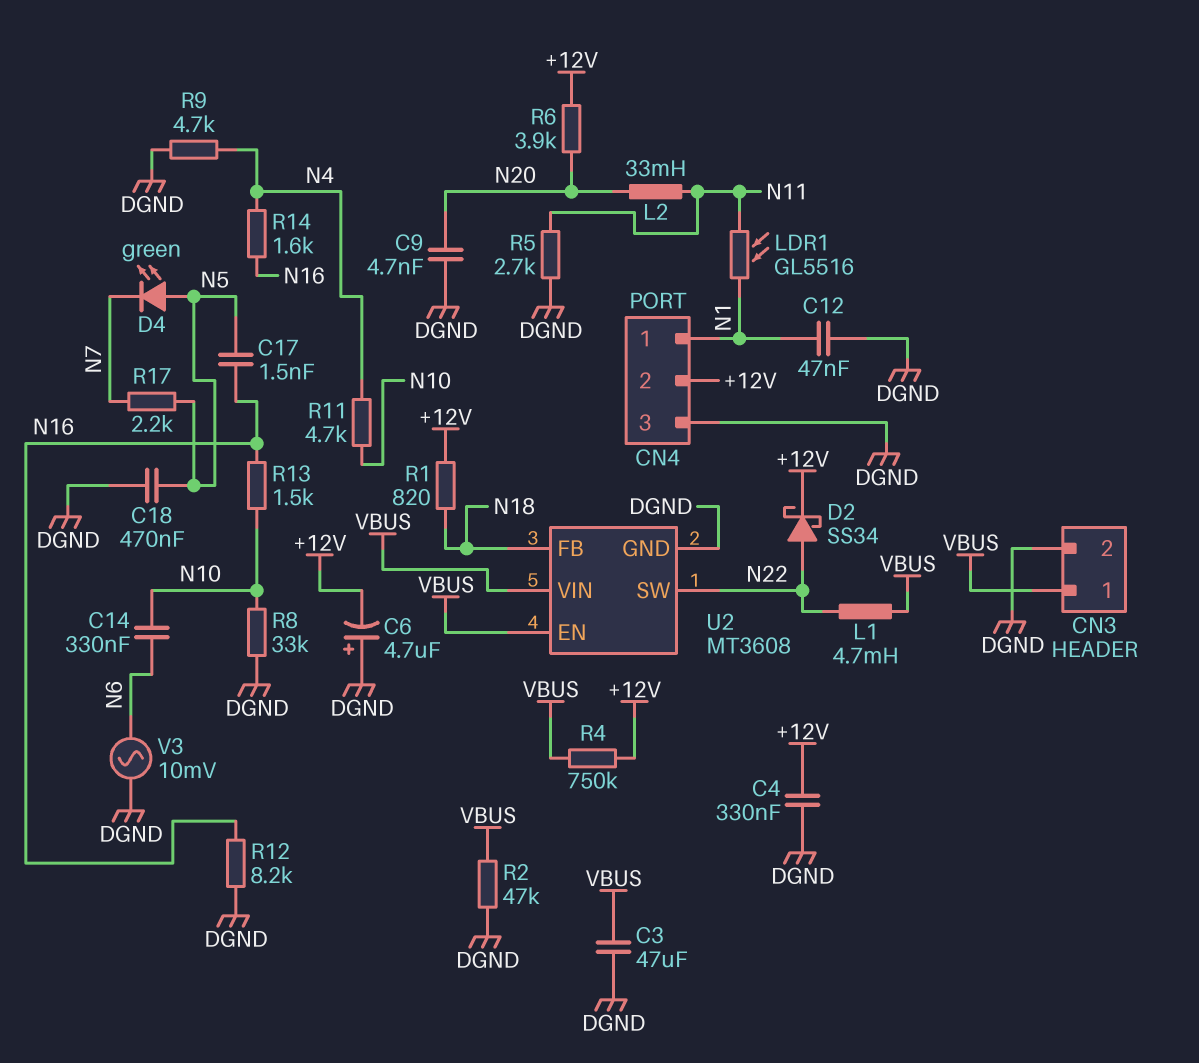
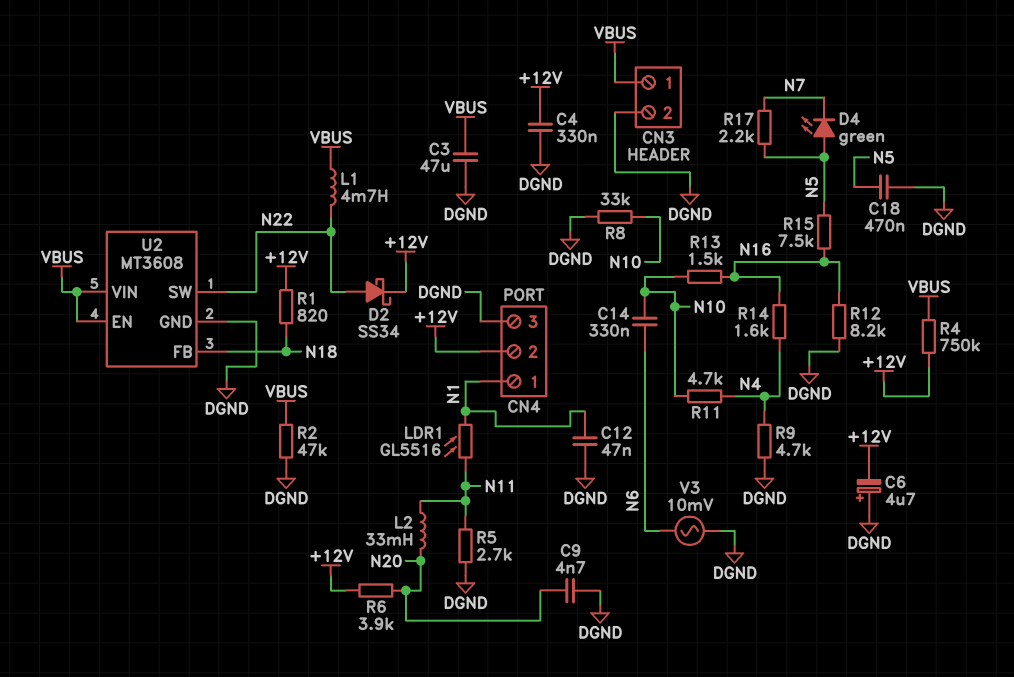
C17: 1.5nF (N5, N16) -> none
R15: none -> 7.5k (N5, N16)

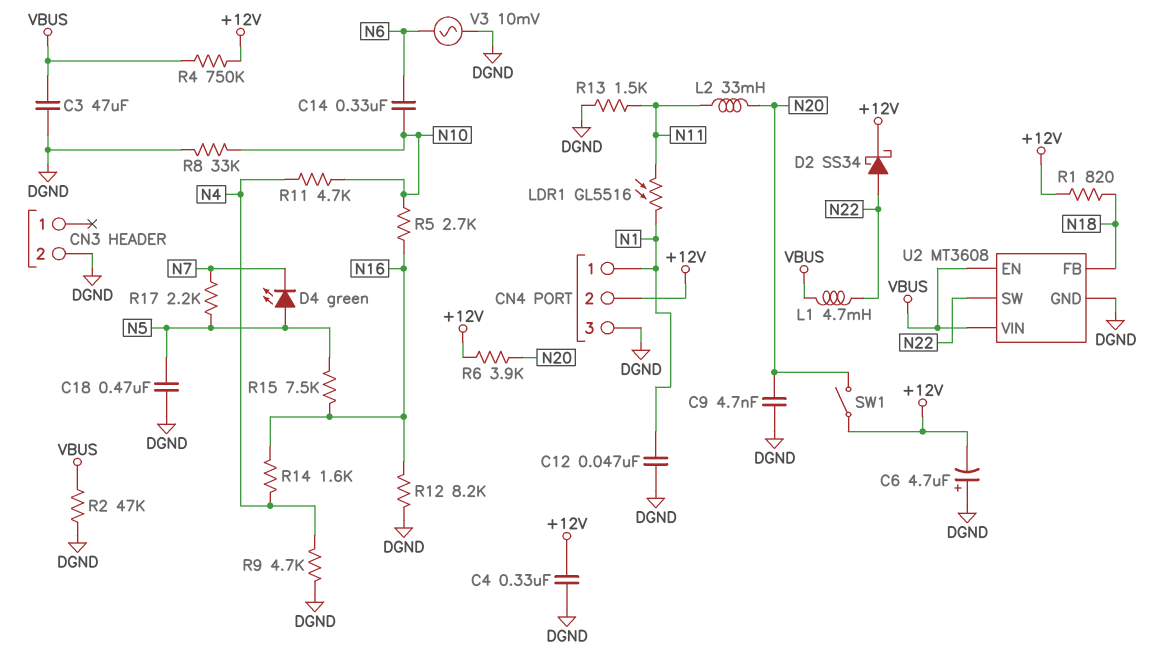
CN3 pin 1: VBUS -> none
R5: 2.7k (DGND, N11) -> 2.7k (N10, N16)
R13: 1.5k (N10, N16) -> 1.5k (DGND, N11)
SW1: none -> switch (+12V, N20)

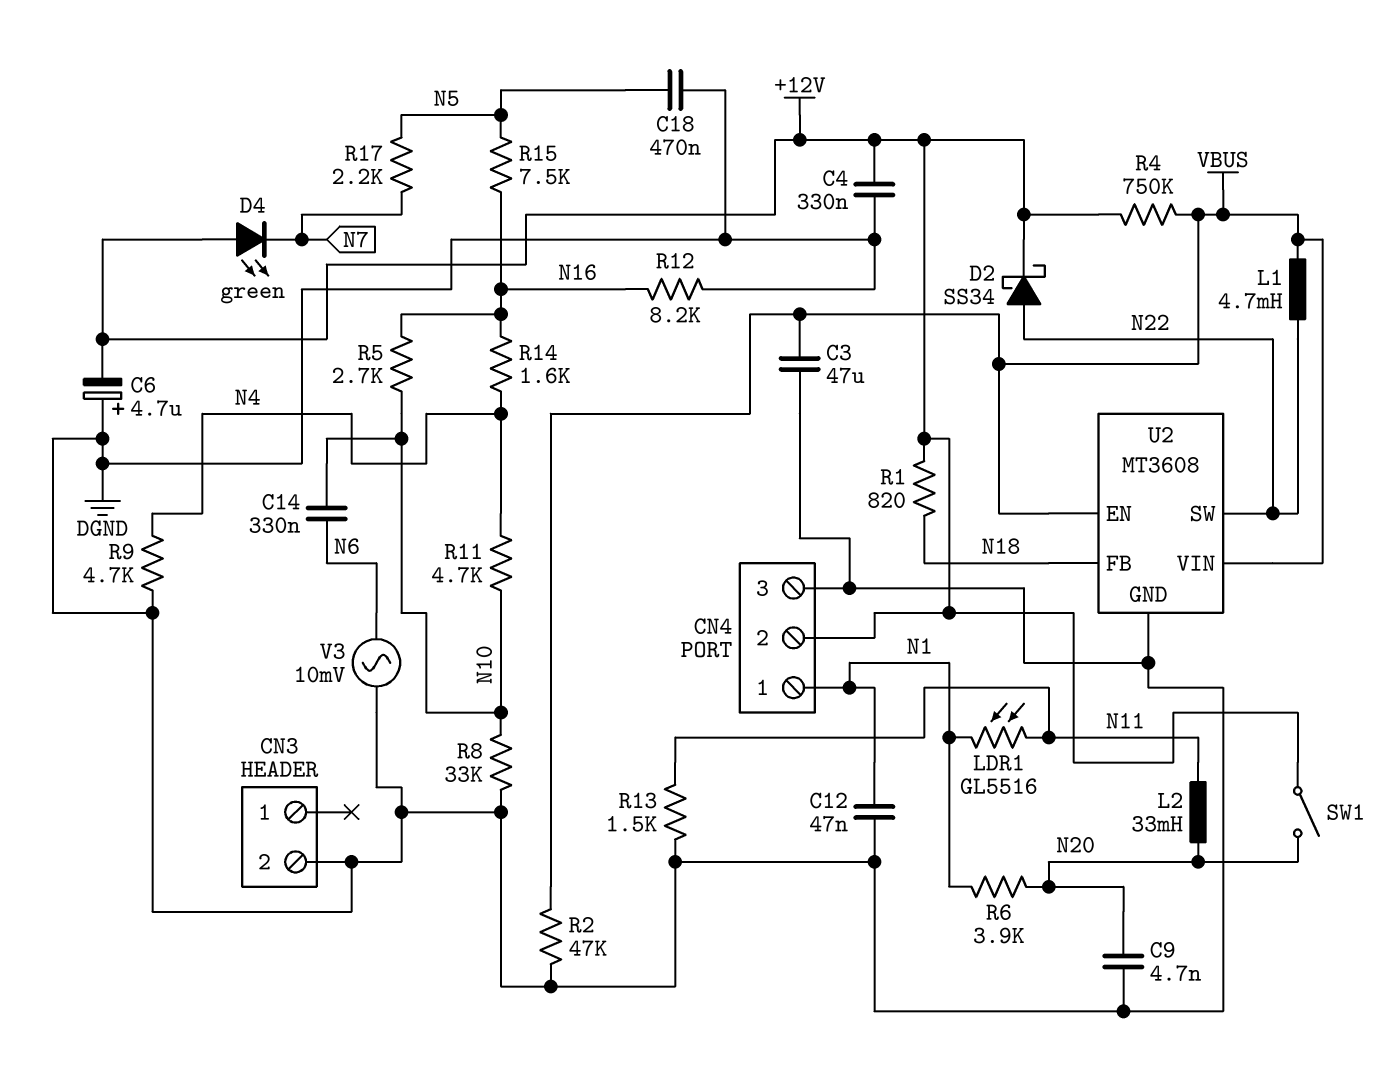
D4: LED green (A N5, K N7) -> LED green (A +12V, K N7)
R6: 3.9k (+12V, N20) -> 3.9k (N1, N20)

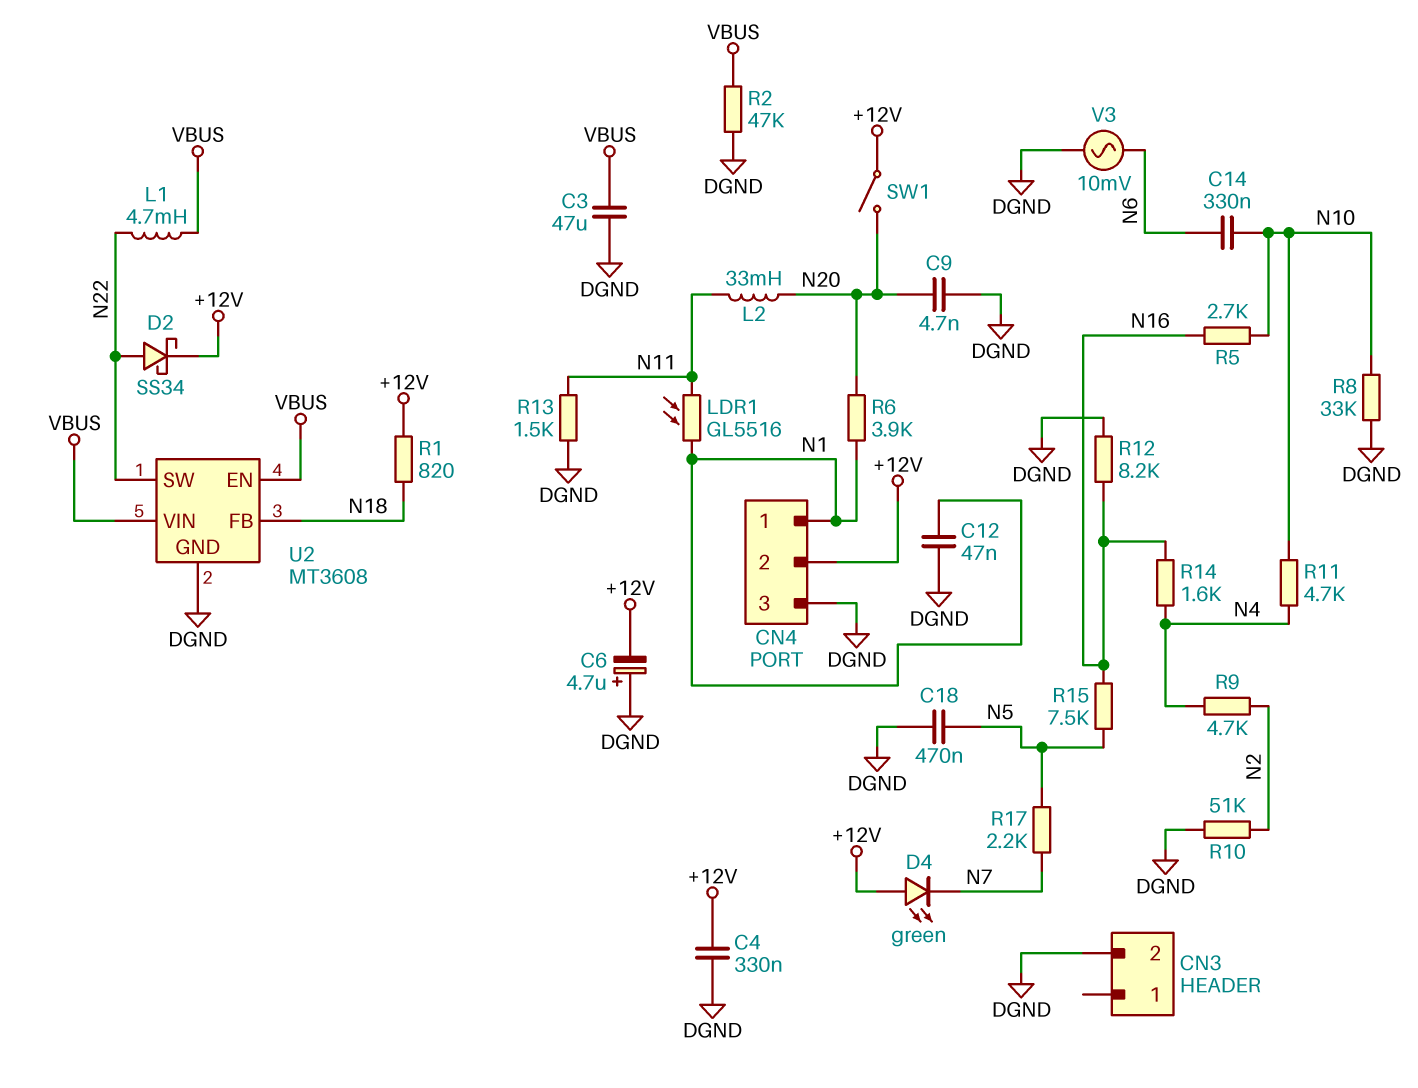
R4: 750k (+12V, VBUS) -> none
R9: 4.7k (DGND, N4) -> 4.7k (N2, N4)
R10: none -> 51k (DGND, N2)

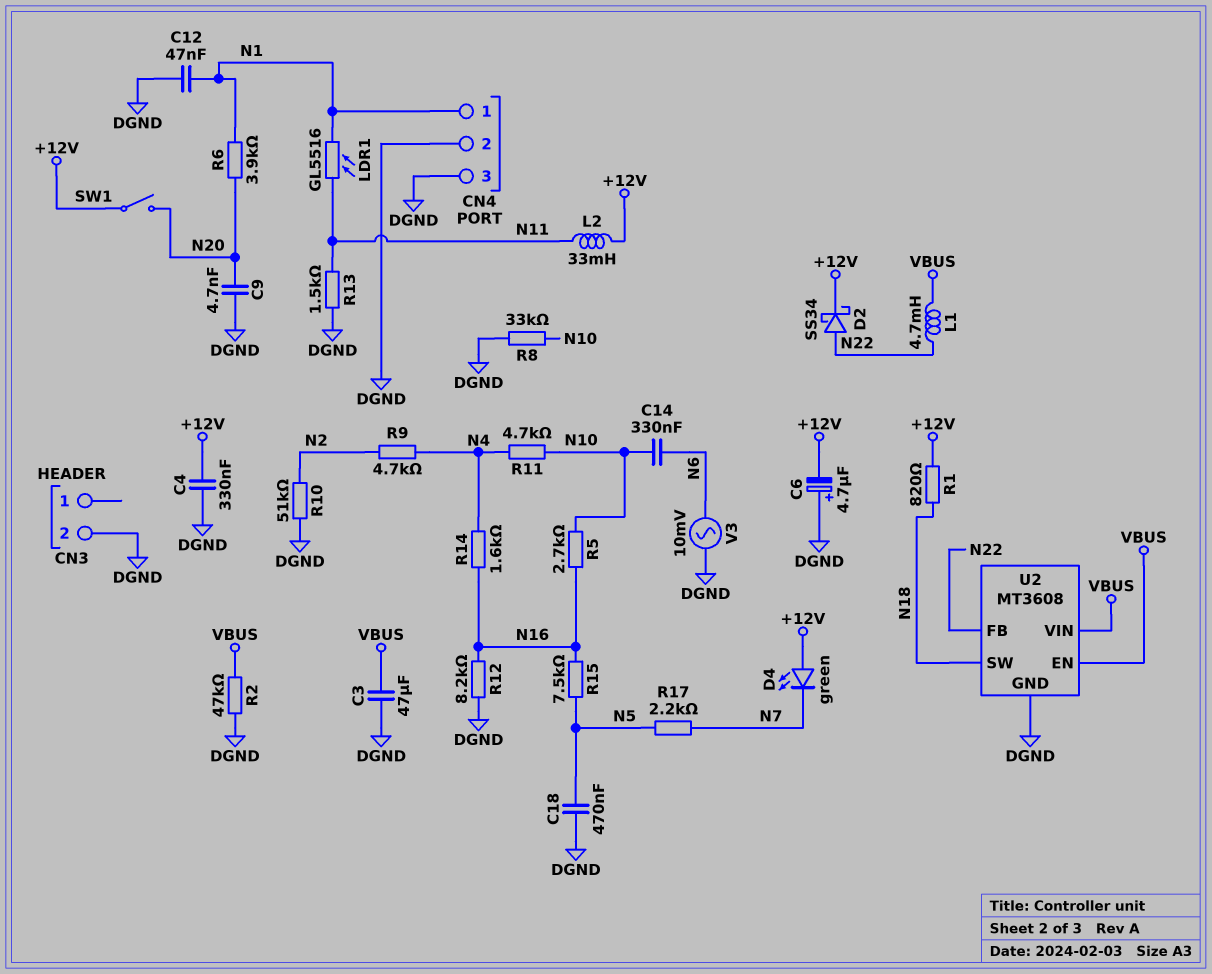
CN4 pin 2: +12V -> DGND
L2: 33mH (N11, N20) -> 33mH (+12V, N11)
U2 pin FB: N18 -> N22
U2 pin SW: N22 -> N18

